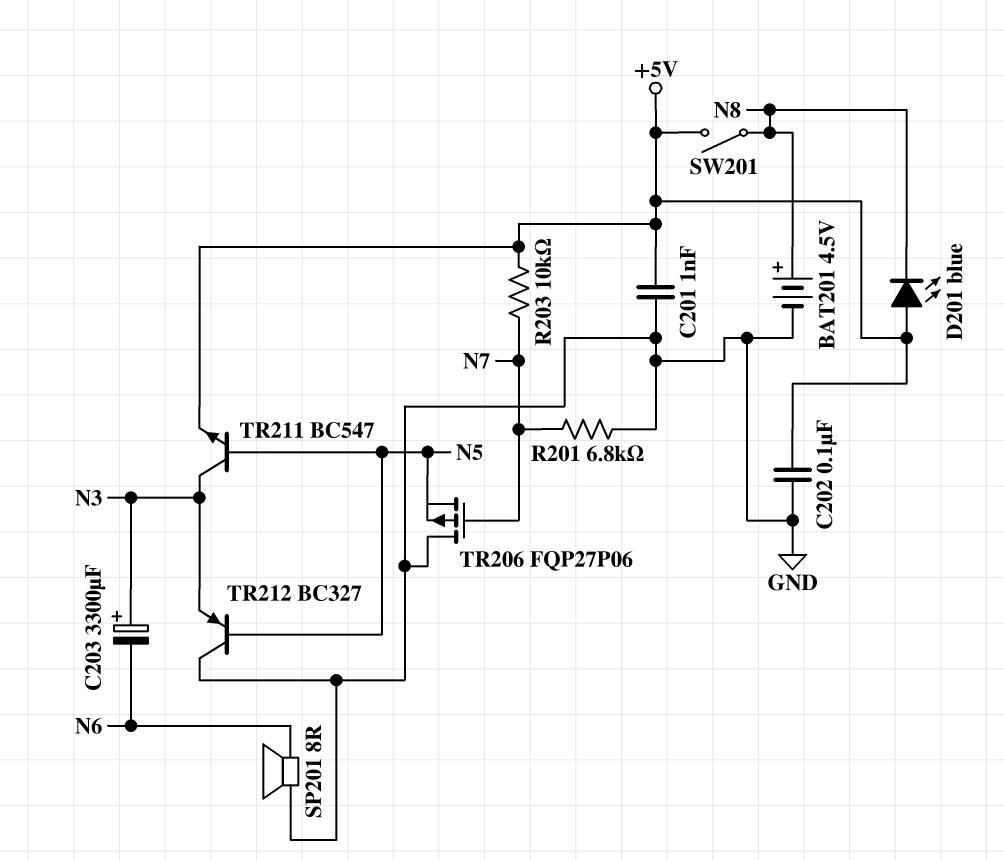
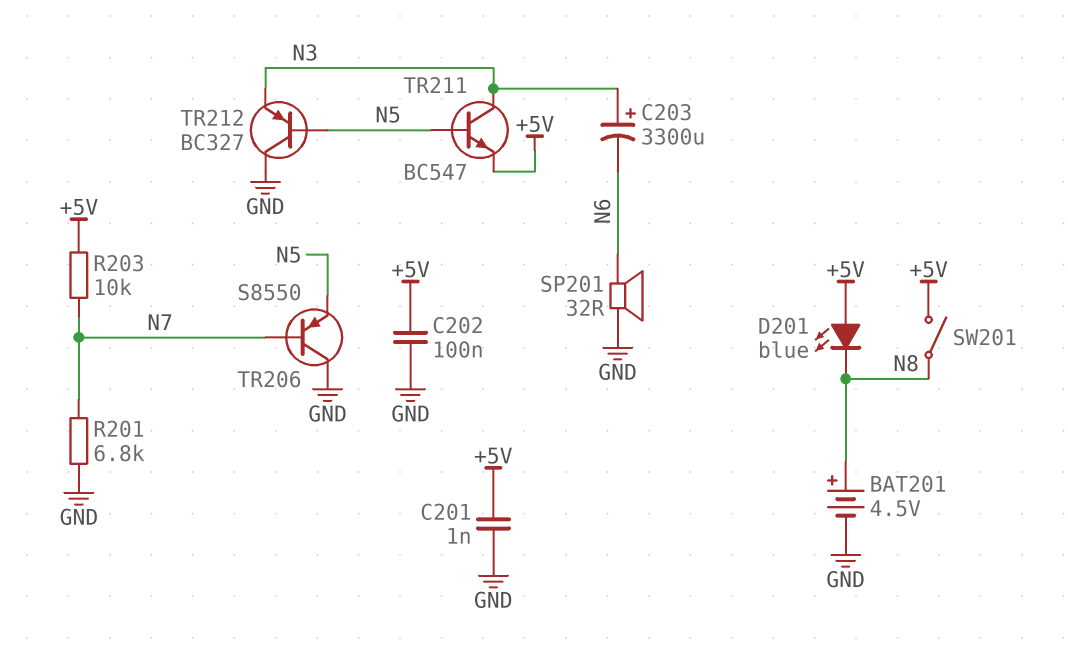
SP201: speaker 8R (GND, N6) -> speaker 32R (GND, N6)
TR206: PMOS FQP27P06 (G N7, D GND, S N5) -> PNP S8550 (B N7, C GND, E N5)

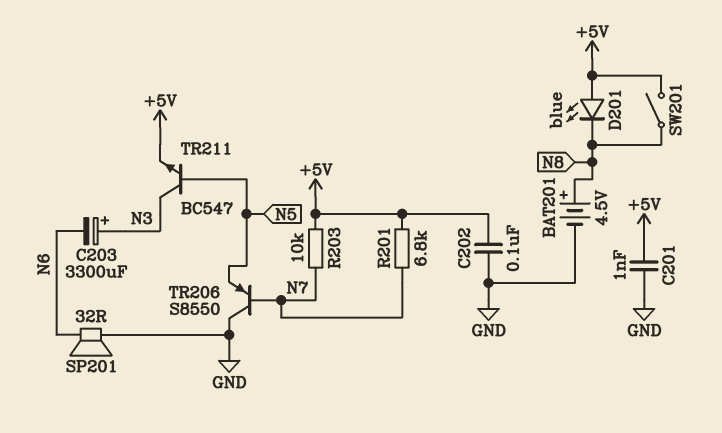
R201: 6.8k (GND, N7) -> 6.8k (+5V, N7)
TR212: PNP BC327 (B N5, C GND, E N3) -> none

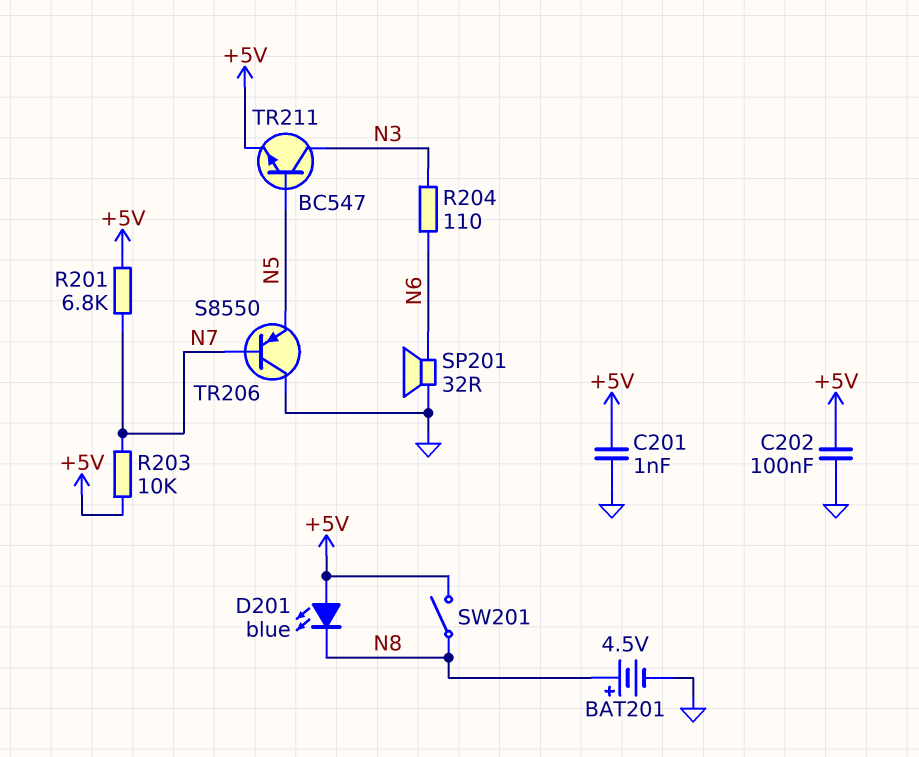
C203: 3300uF (plus N3, minus N6) -> none
R204: none -> 110 (N3, N6)

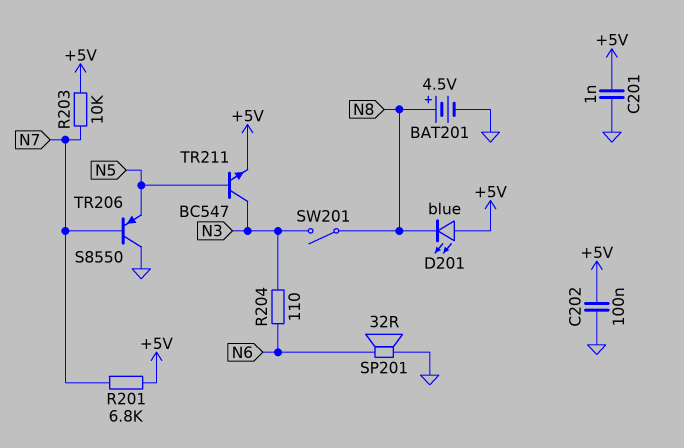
SW201: switch (+5V, N8) -> switch (N3, N8)

